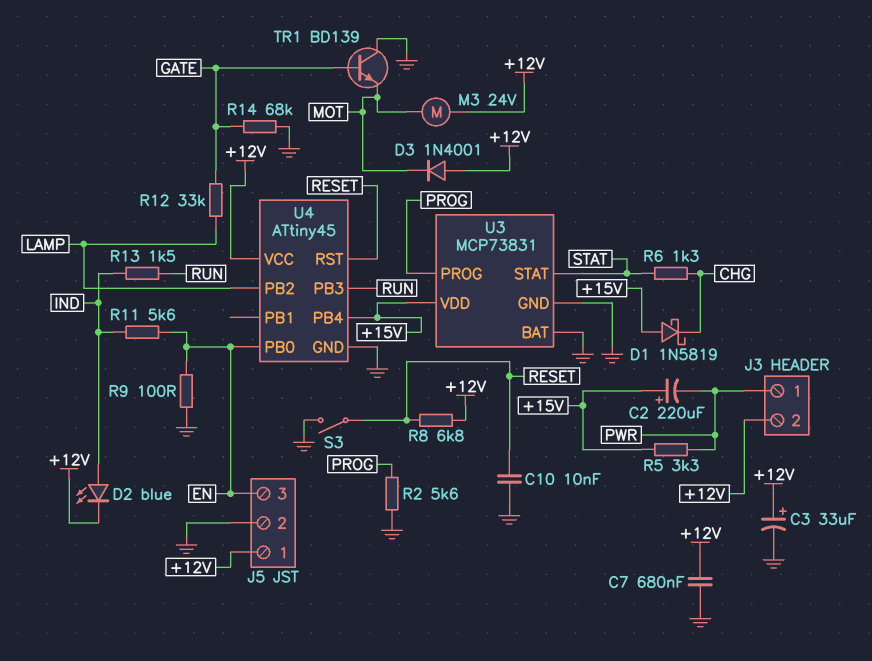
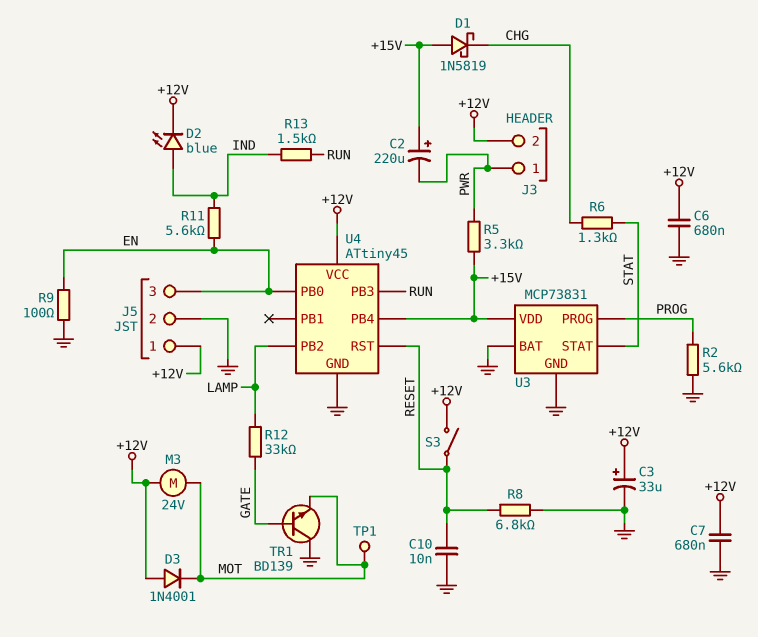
C6: none -> 680nF (+12V, GND)
R8: 6.8k (+12V, RESET) -> 6.8k (GND, RESET)
R14: 68k (GATE, GND) -> none
S3: switch (GND, RESET) -> switch (+12V, RESET)
TP1: none -> test point (MOT)

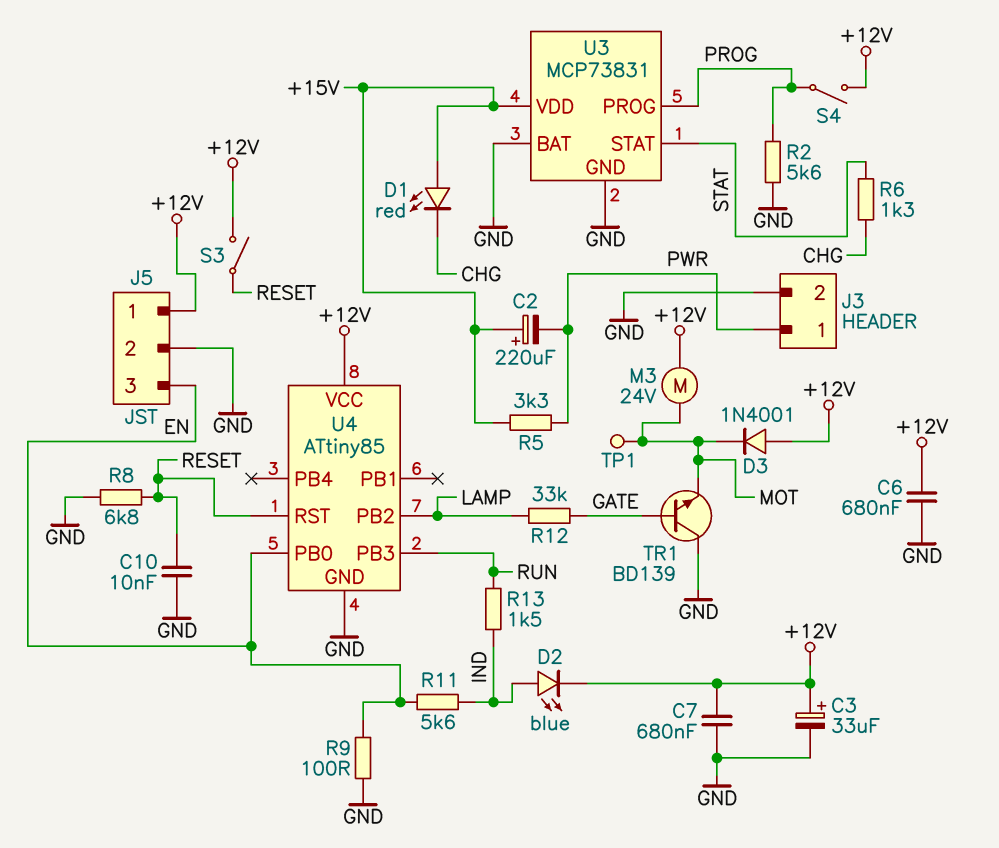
D1: schottky 1N5819 (A +15V, K CHG) -> LED red (A +15V, K CHG)
J3 pin 2: +12V -> GND
S4: none -> switch (+12V, PROG)
U4: ATtiny45 -> ATtiny85
U4 pin PB4: +15V -> none

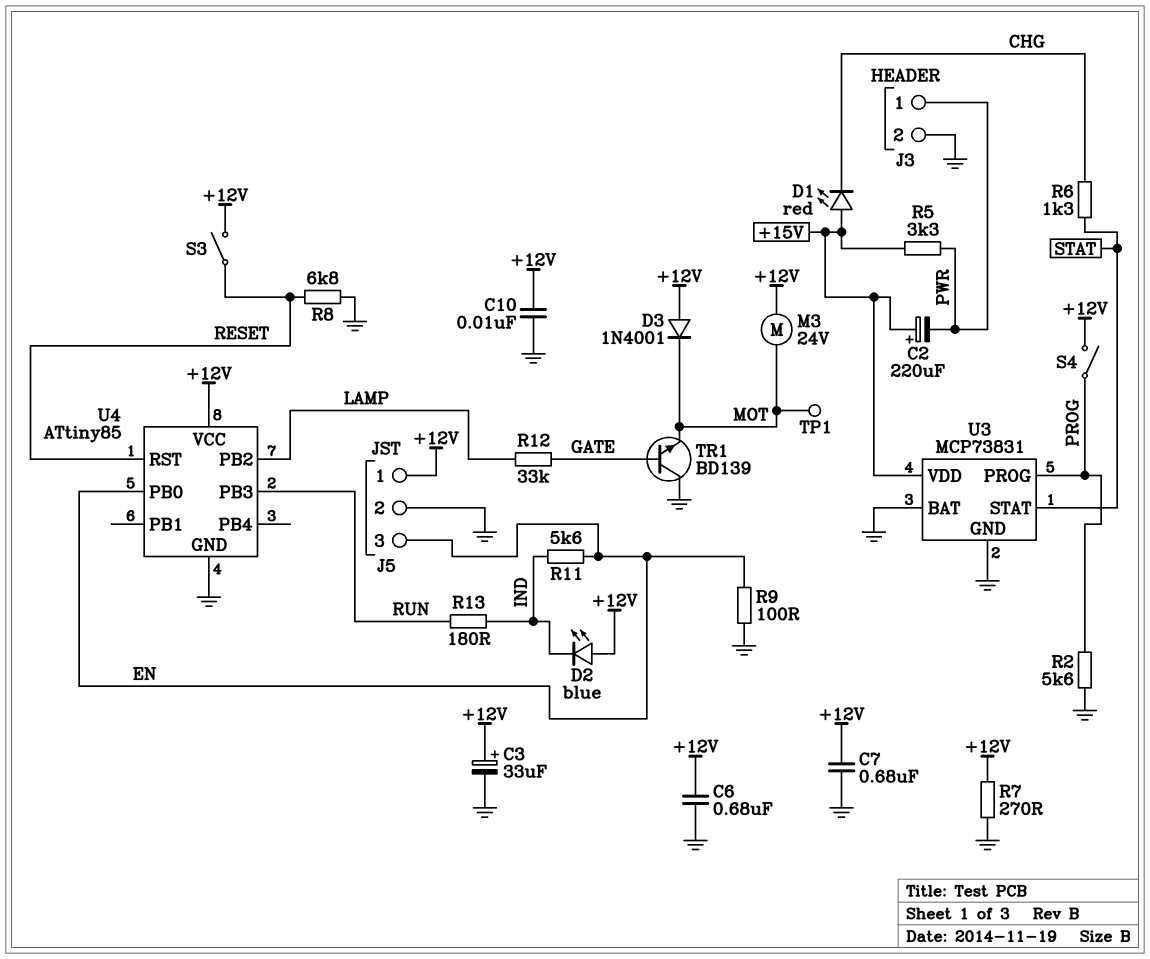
C10: 10nF (GND, RESET) -> 10nF (+12V, GND)
D2: LED blue (A IND, K +12V) -> LED blue (A +12V, K IND)
R7: none -> 270 (+12V, GND)
R13: 1.5k (IND, RUN) -> 180 (IND, RUN)

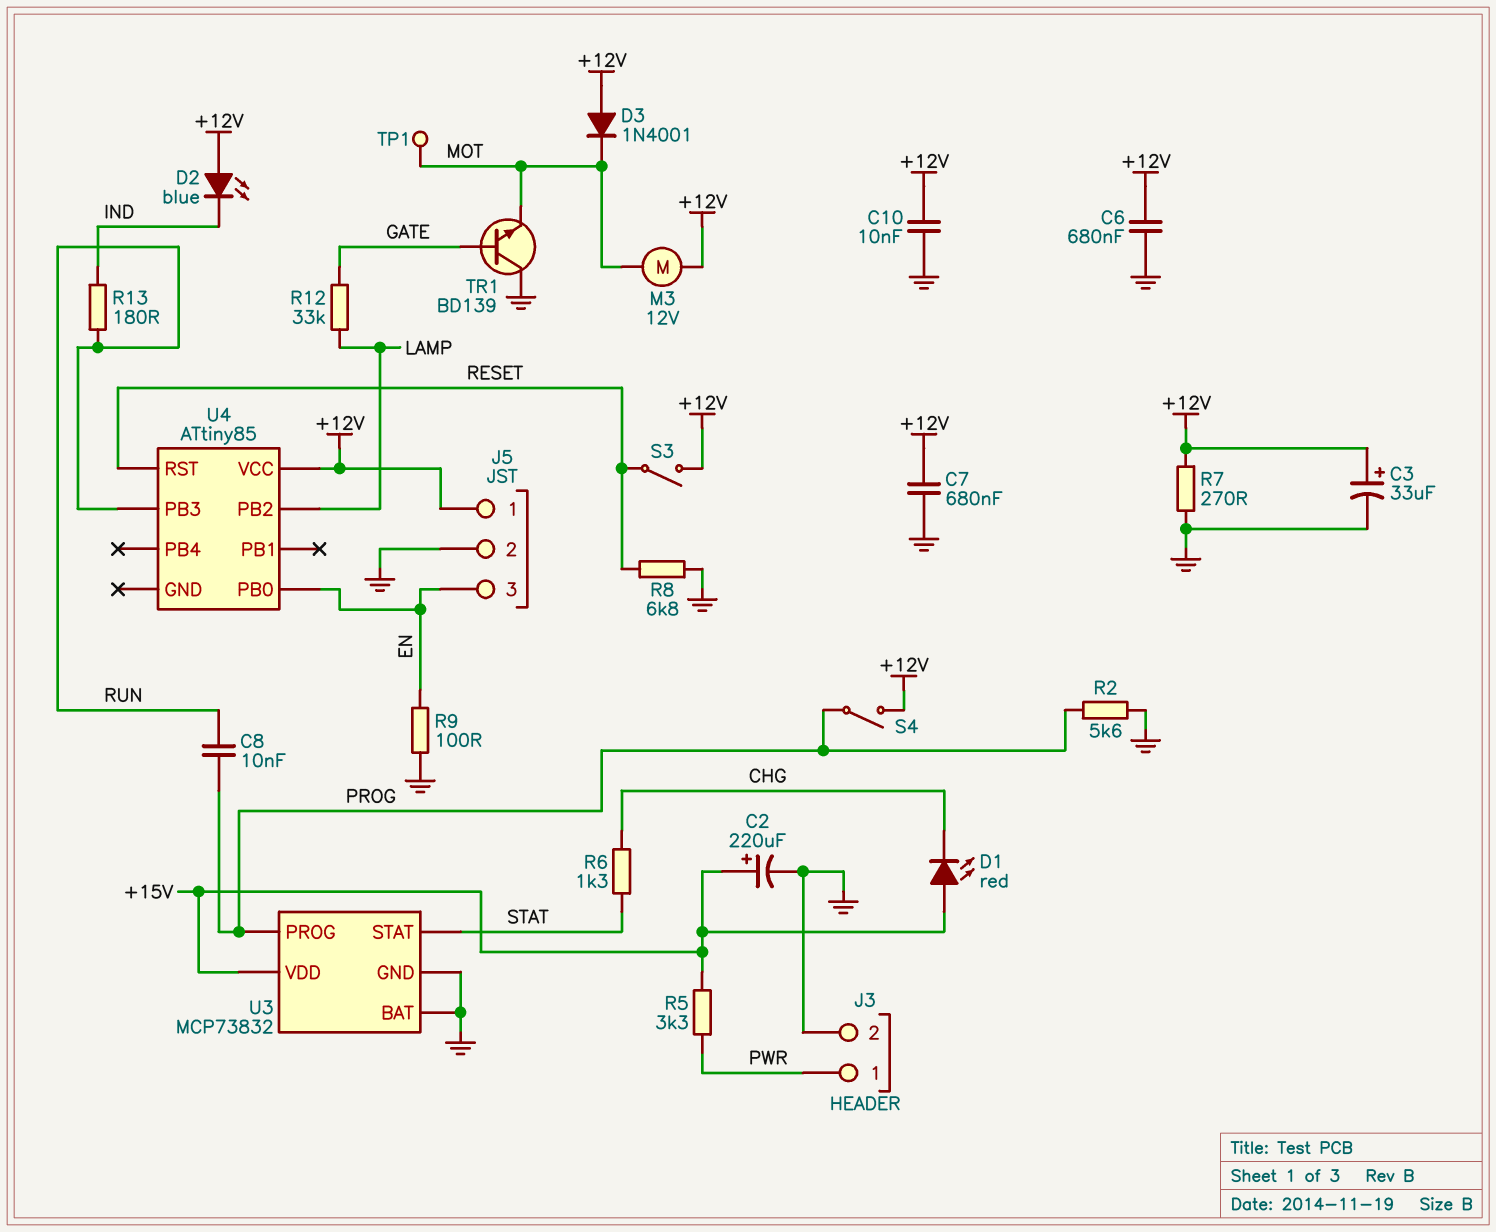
C2: 220uF (plus +15V, minus PWR) -> 220uF (plus +15V, minus GND)
C8: none -> 10nF (PROG, RUN)
M3: motor 24V (+12V, MOT) -> motor 12V (+12V, MOT)
R11: 5.6k (EN, IND) -> none
U3: MCP73831 -> MCP73832
U4 pin GND: GND -> none

